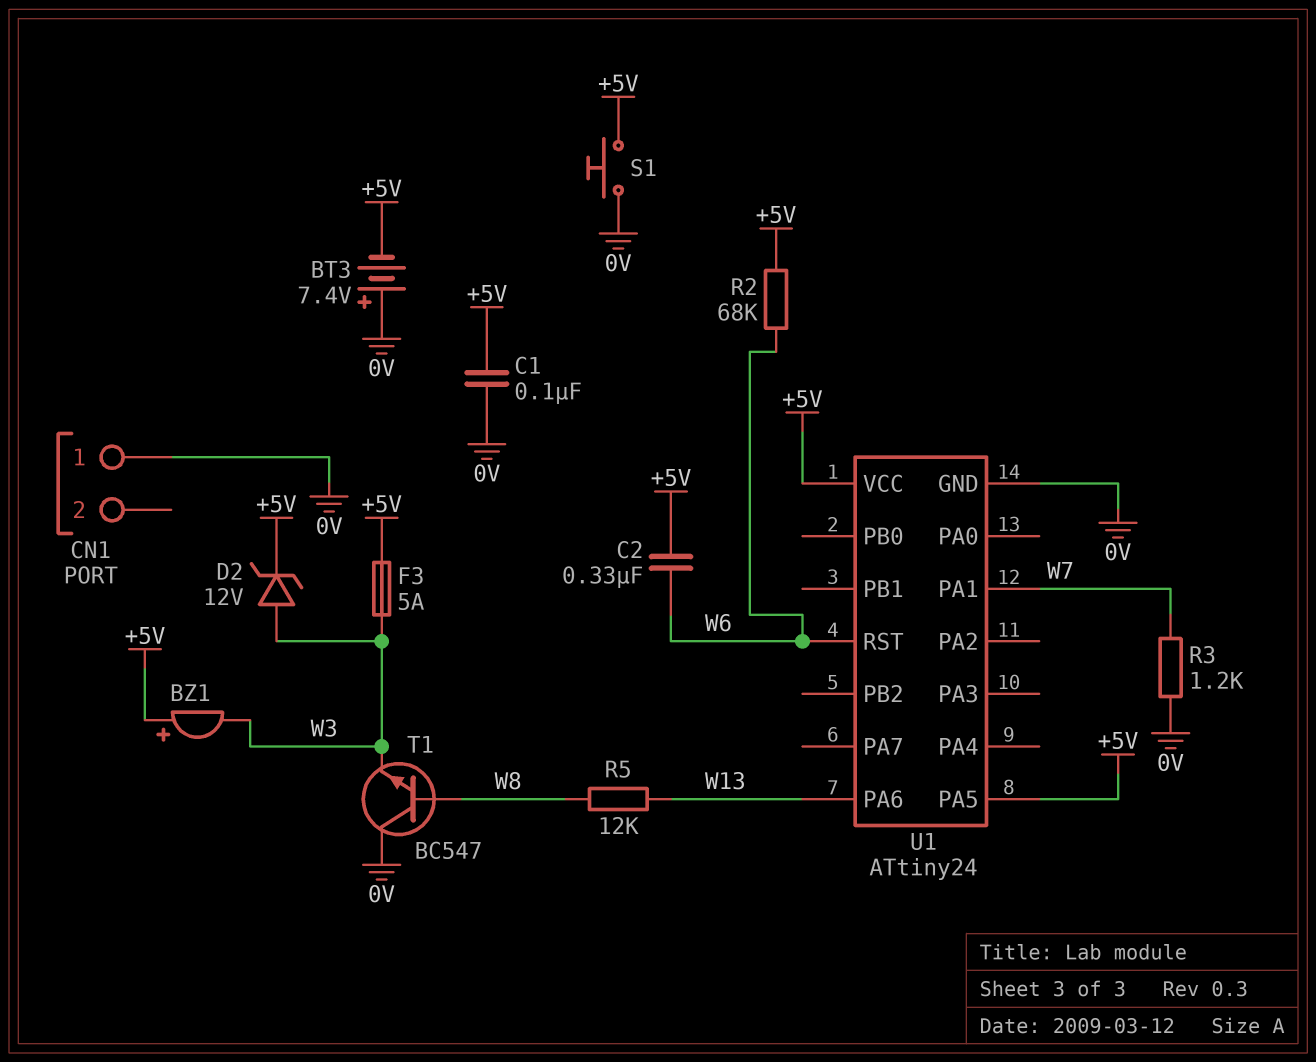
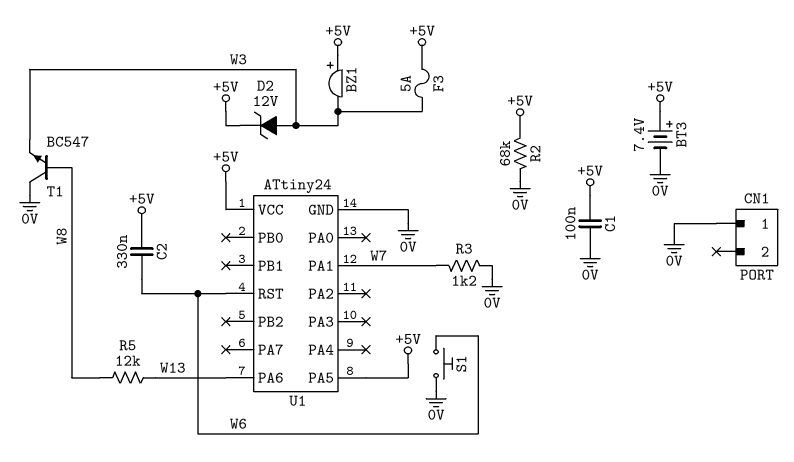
BT3: 7.4V (plus 0V, minus +5V) -> 7.4V (plus +5V, minus 0V)
R2: 68k (+5V, W6) -> 68k (+5V, 0V)
S1: button (+5V, 0V) -> button (0V, W6)

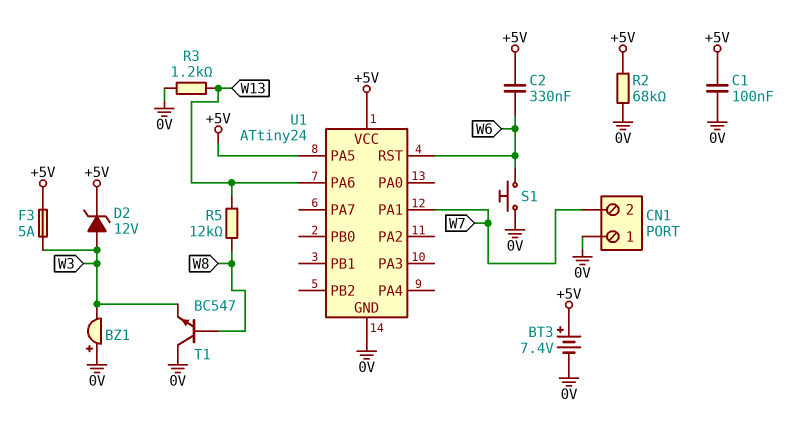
BZ1: buzzer (plus +5V, minus W3) -> buzzer (plus 0V, minus W3)
CN1 pin 2: none -> W7
R3: 1.2k (0V, W7) -> 1.2k (0V, W13)

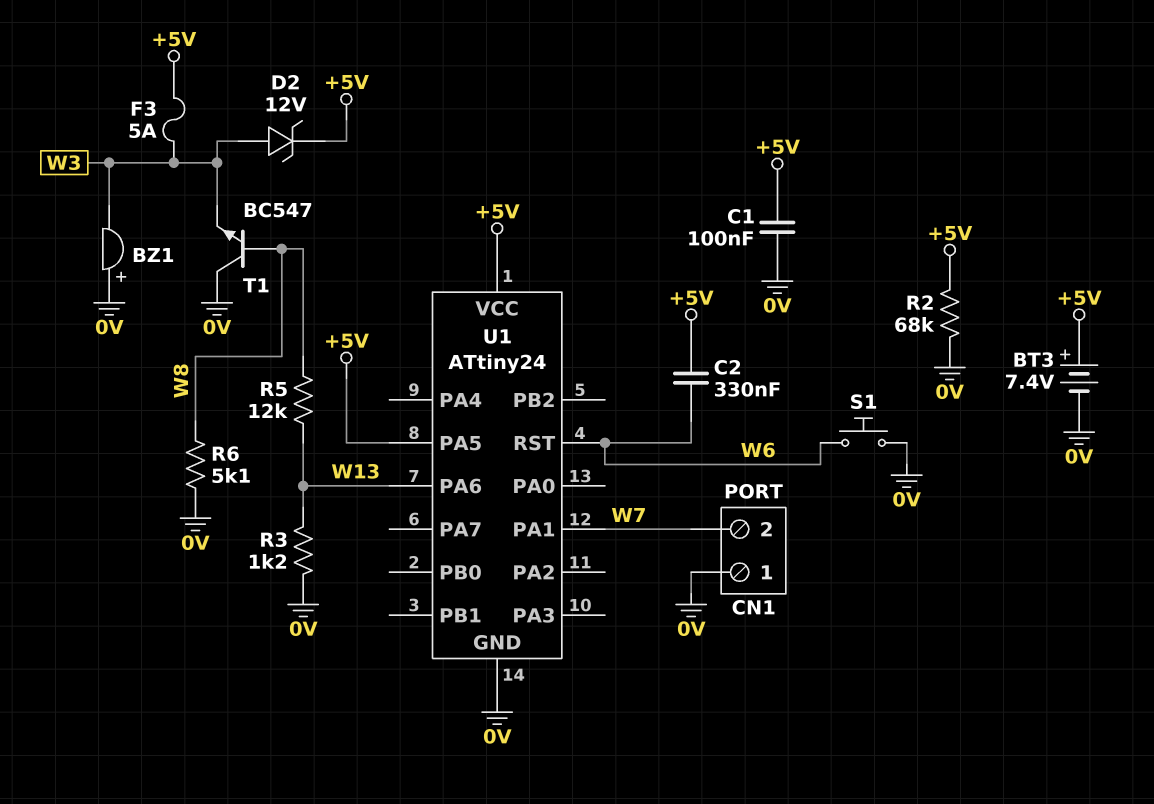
R6: none -> 5.1k (0V, W8)

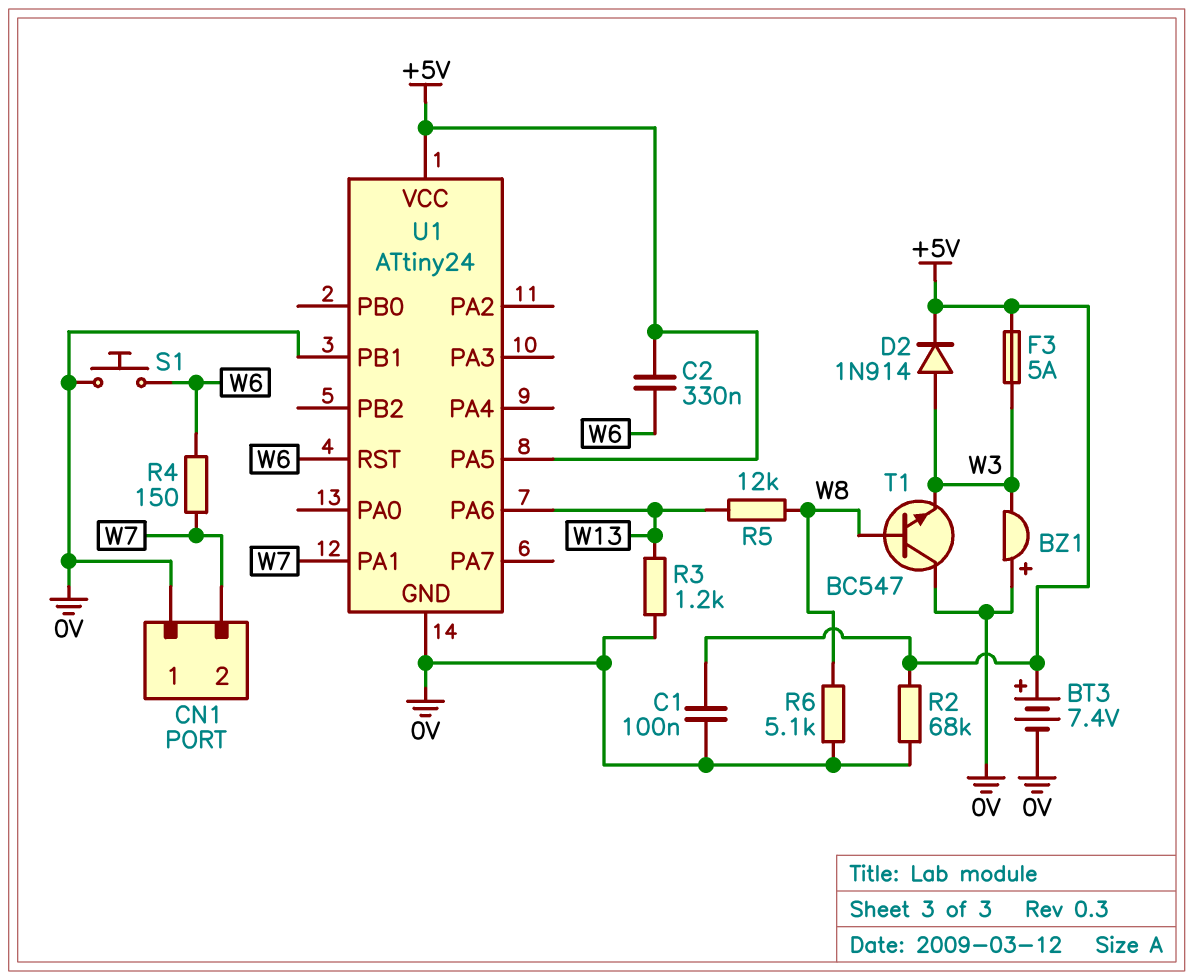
D2: zener 12V (A W3, K +5V) -> diode 1N914 (A W3, K +5V)
R4: none -> 150 (W6, W7)
U1 pin PB1: none -> 0V

